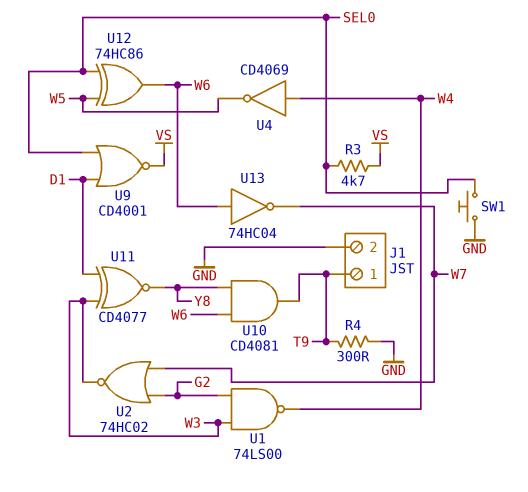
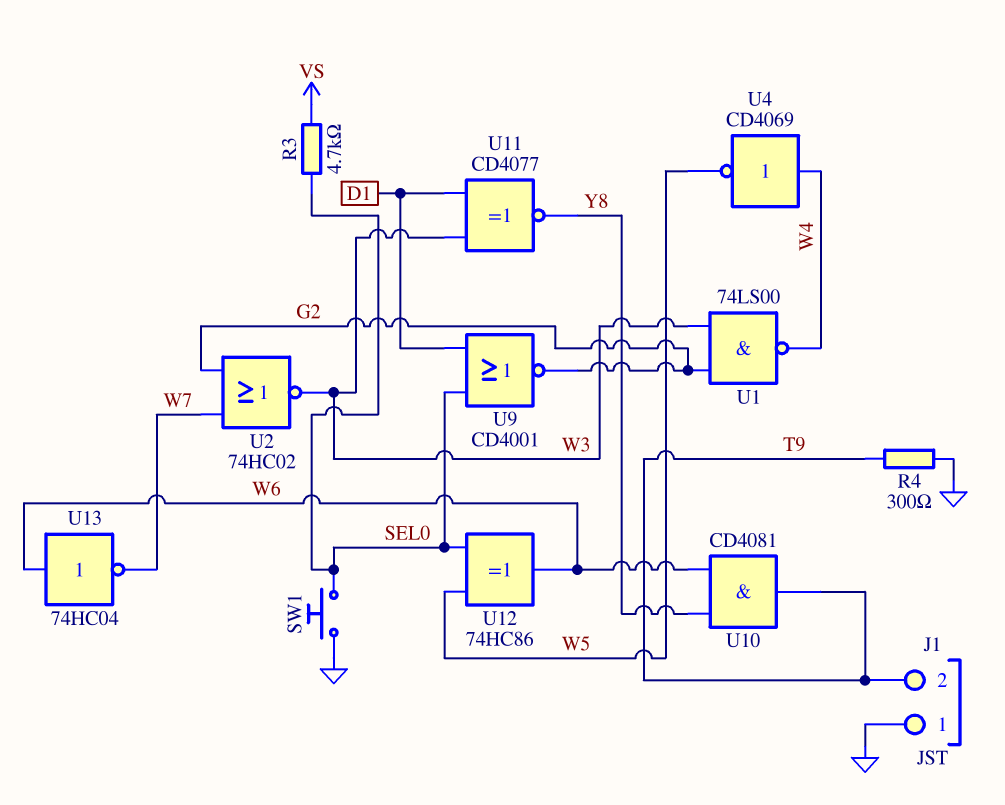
J1 pin 1: T9 -> GND
J1 pin 2: GND -> T9
U9: NOR CD4001 (in D1, in SEL0, out VS) -> NOR CD4001 (in D1, in SEL0, out G2)

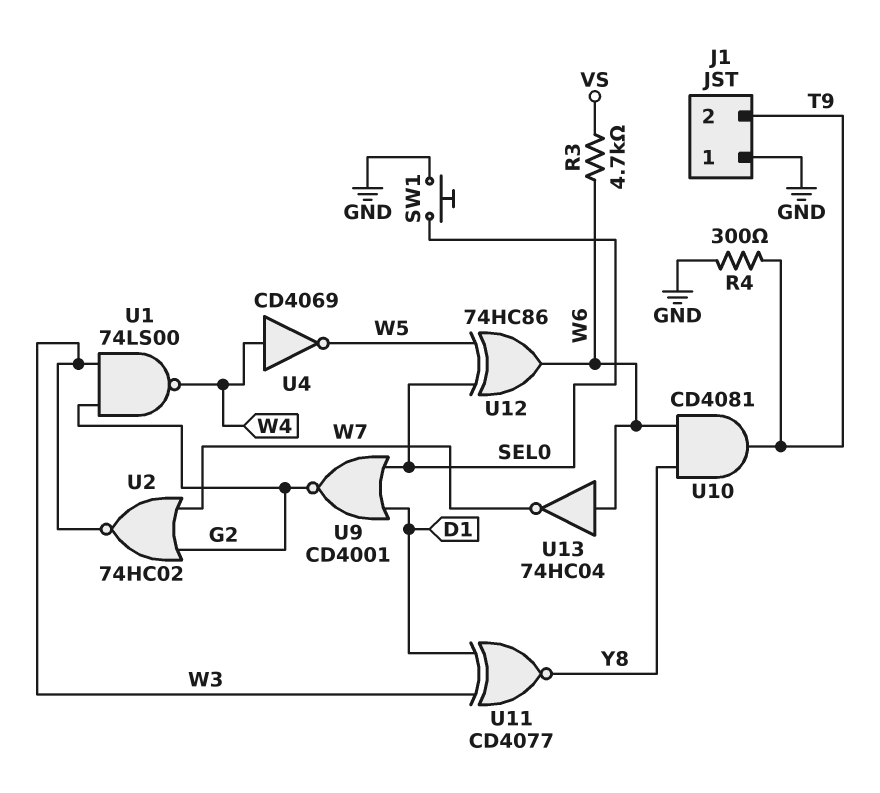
R3: 4.7k (SEL0, VS) -> 4.7k (VS, W6)

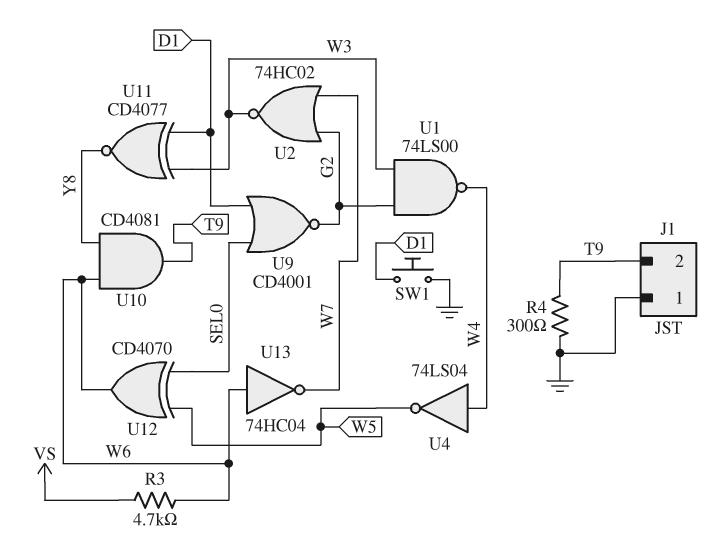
SW1: button (GND, SEL0) -> button (D1, GND)
U4: NOT CD4069 (in W4, out W5) -> NOT 74LS04 (in W4, out W5)
U12: XOR 74HC86 (in SEL0, in W5, out W6) -> XOR CD4070 (in SEL0, in W5, out W6)

